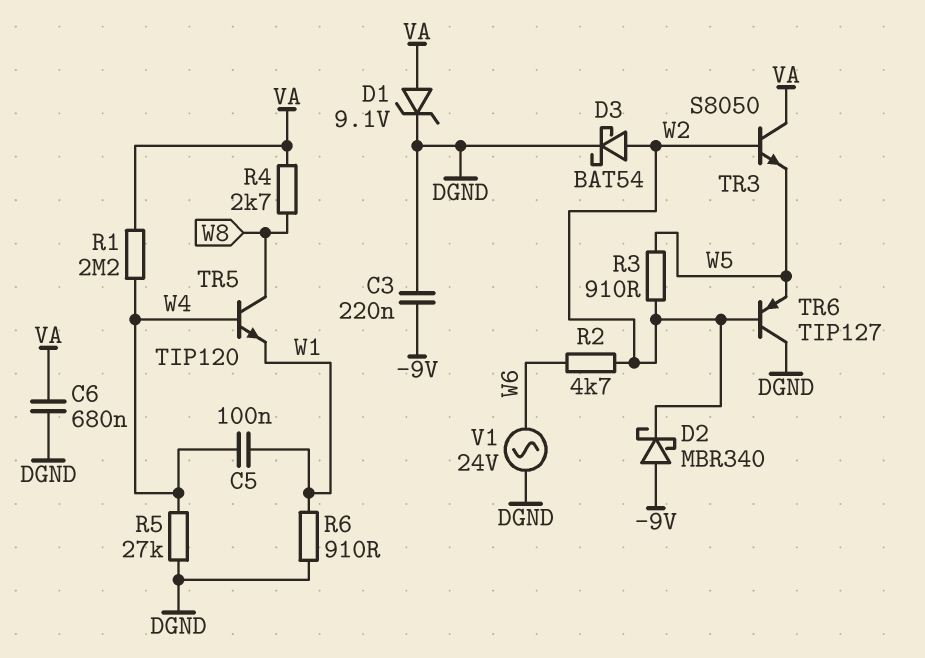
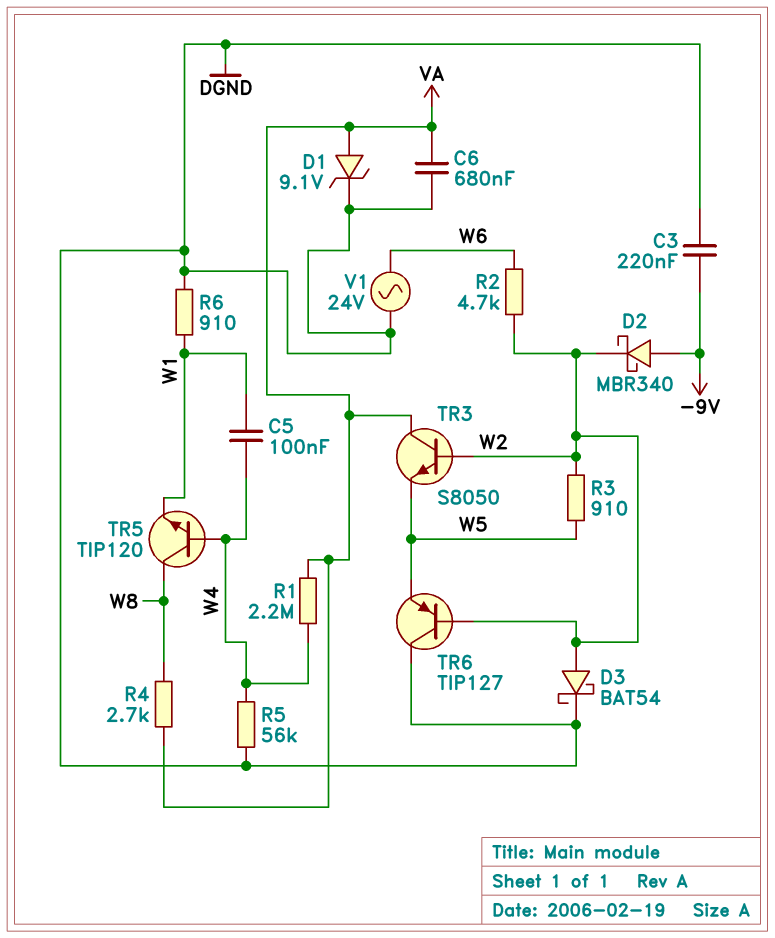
R5: 27k (DGND, W4) -> 56k (DGND, W4)

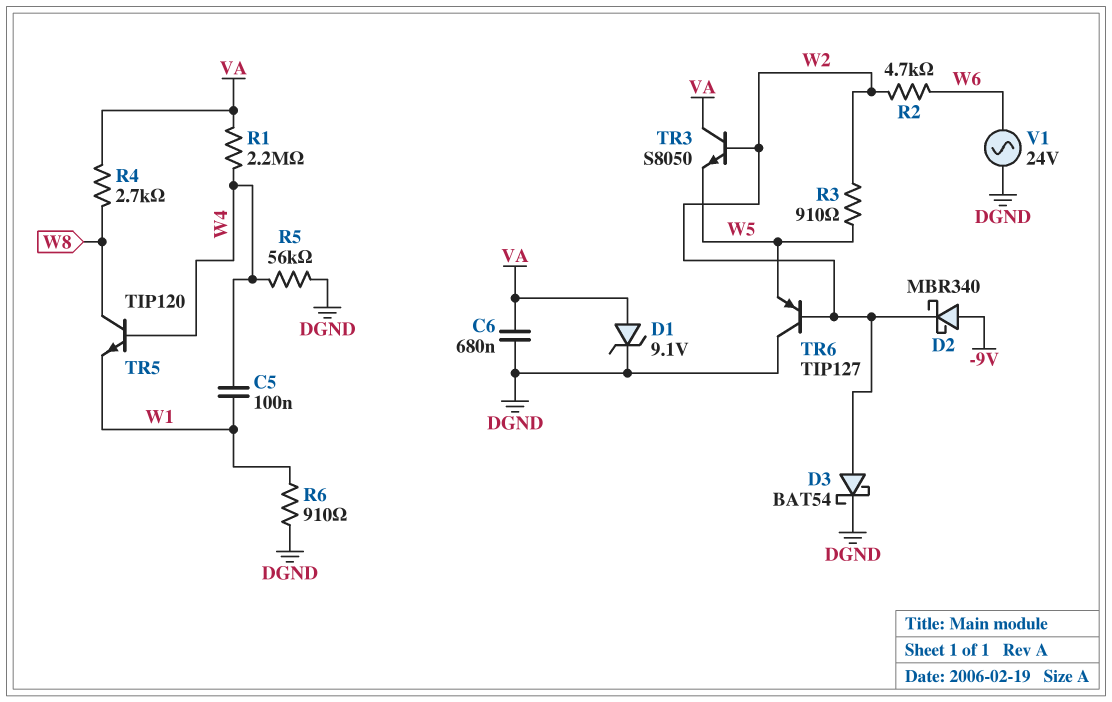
C3: 220nF (-9V, DGND) -> none

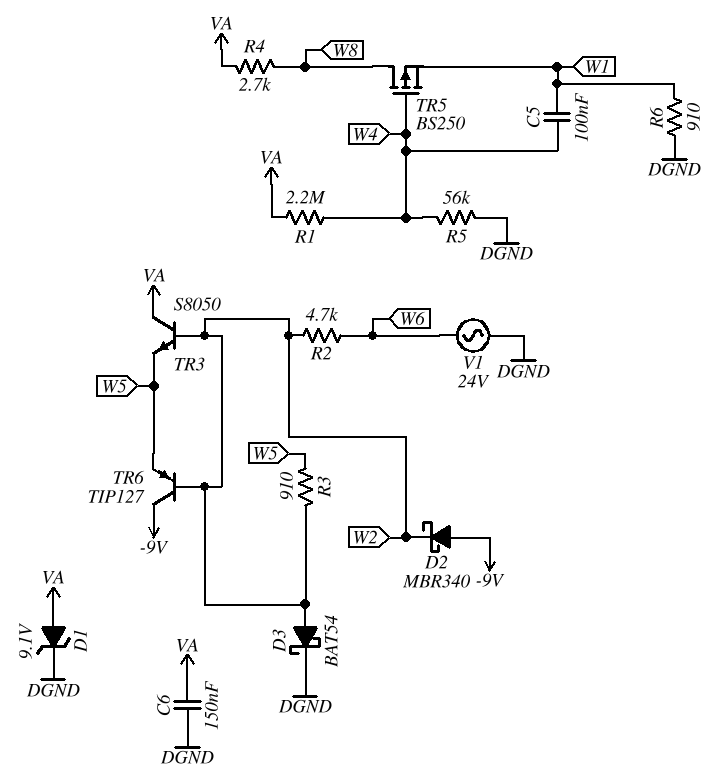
C6: 680nF (DGND, VA) -> 150nF (DGND, VA)
TR5: NPN TIP120 (B W4, C W8, E W1) -> PMOS BS250 (G W4, D W8, S W1)
TR6: PNP TIP127 (B W2, C DGND, E W5) -> PNP TIP127 (B W2, C -9V, E W5)

